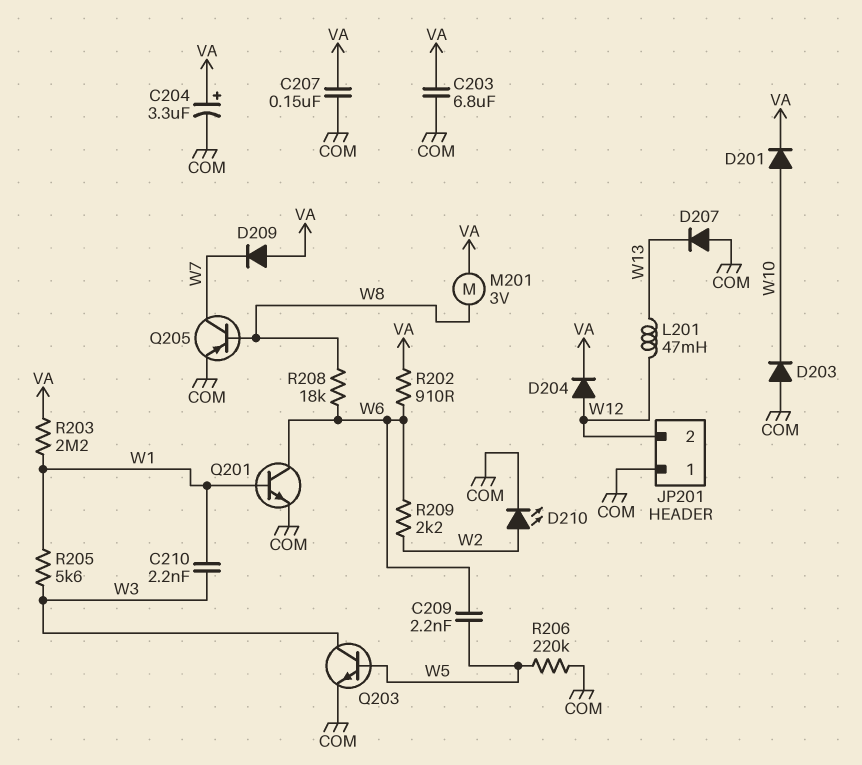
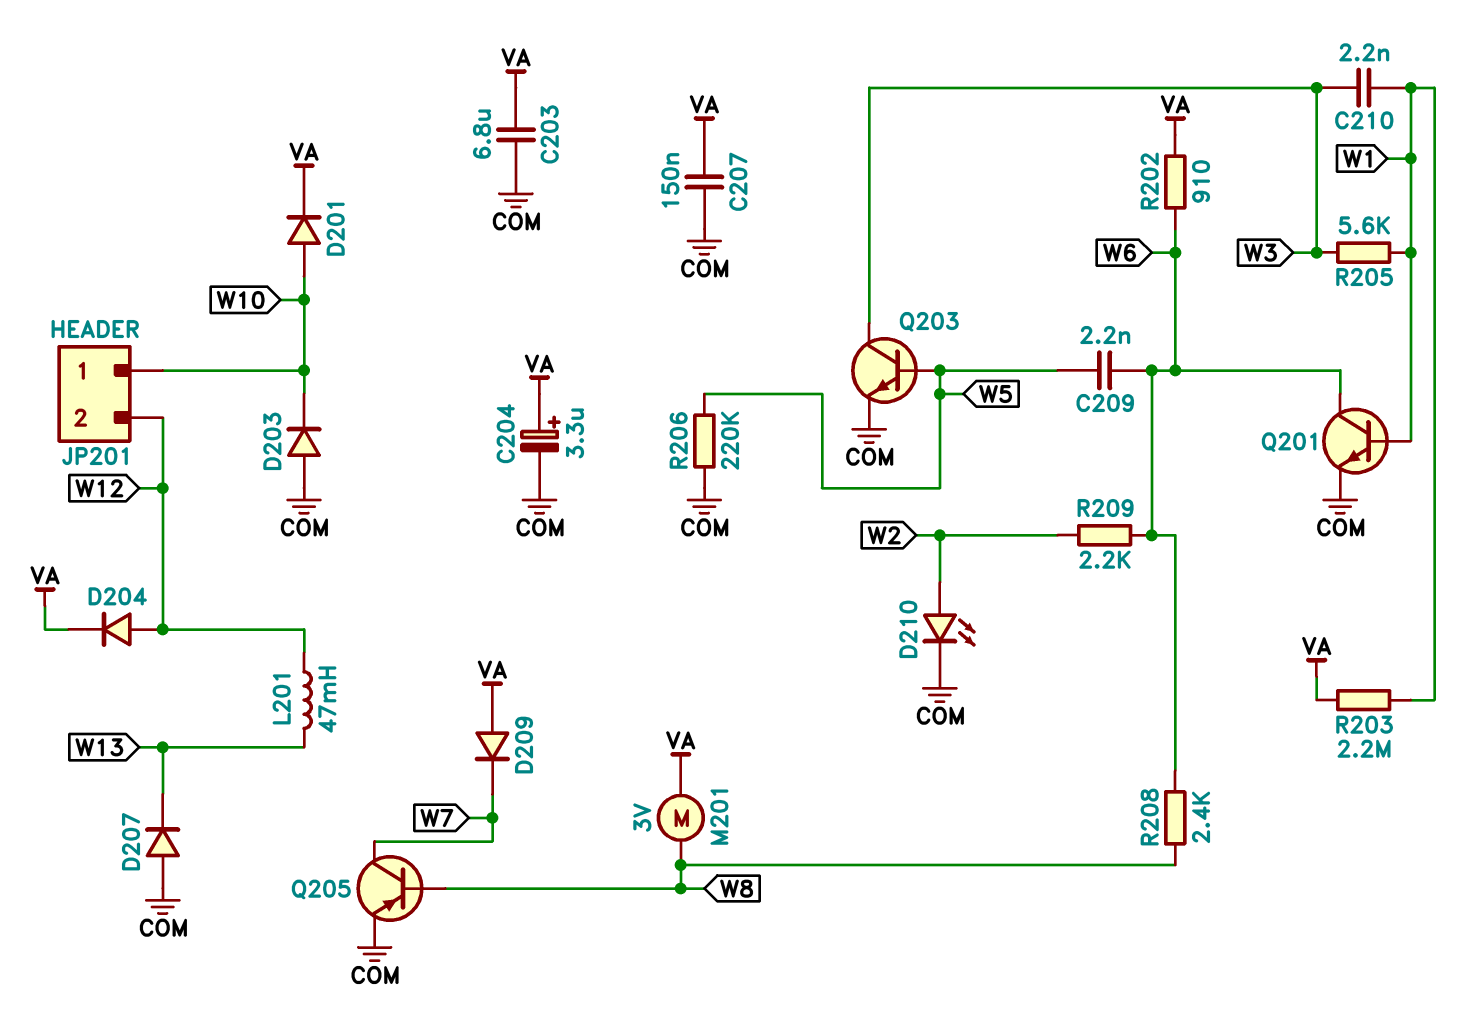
JP201 pin 1: COM -> W10
R208: 18k (W6, W8) -> 2.4k (W6, W8)

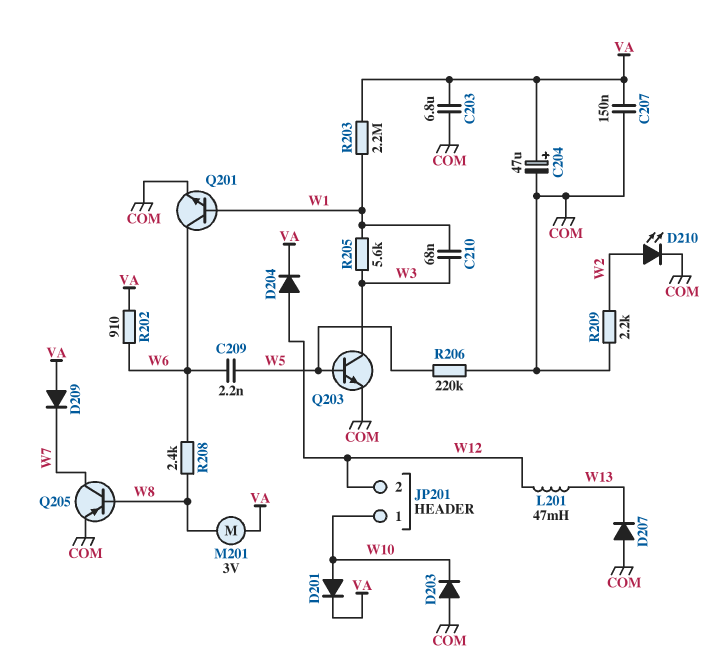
C204: 3.3uF (plus VA, minus COM) -> 47uF (plus VA, minus COM)
C210: 2.2nF (W1, W3) -> 68nF (W1, W3)
R209: 2.2k (W2, W6) -> 2.2k (COM, W2)

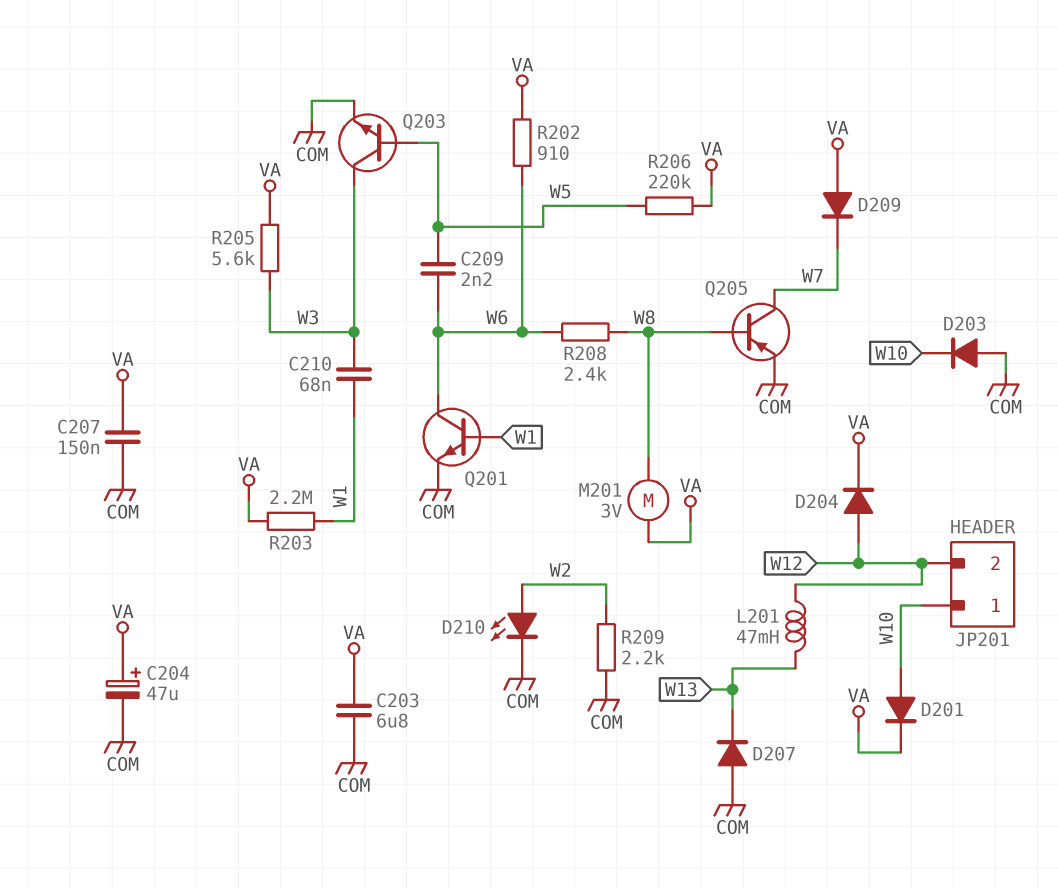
R205: 5.6k (W1, W3) -> 5.6k (VA, W3)
R206: 220k (COM, W5) -> 220k (VA, W5)

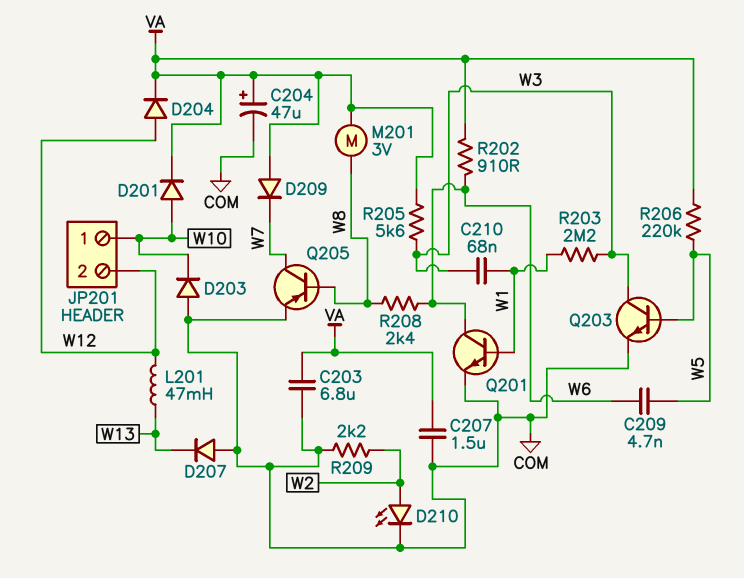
C207: 150nF (COM, VA) -> 1.5uF (COM, VA)
C209: 2.2nF (W5, W6) -> 4.7nF (W5, W6)
R203: 2.2M (VA, W1) -> 2.2M (W1, W3)

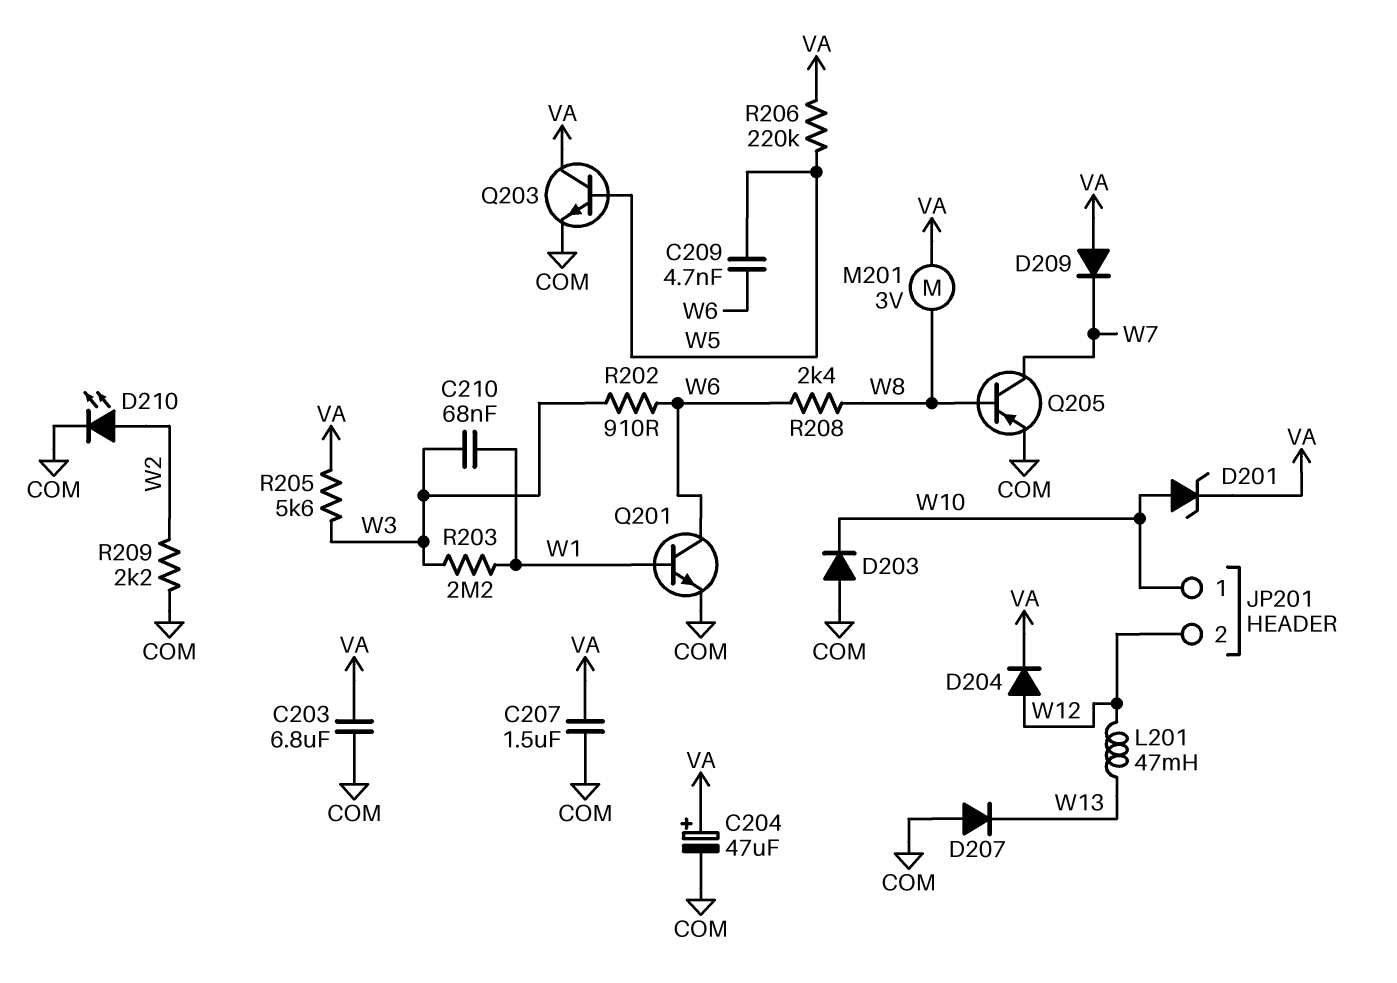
D201: diode (A W10, K VA) -> zener (A W10, K VA)
Q203: NPN (B W5, C W3, E COM) -> NPN (B W5, C VA, E COM)
R202: 910 (VA, W6) -> 910 (W3, W6)

